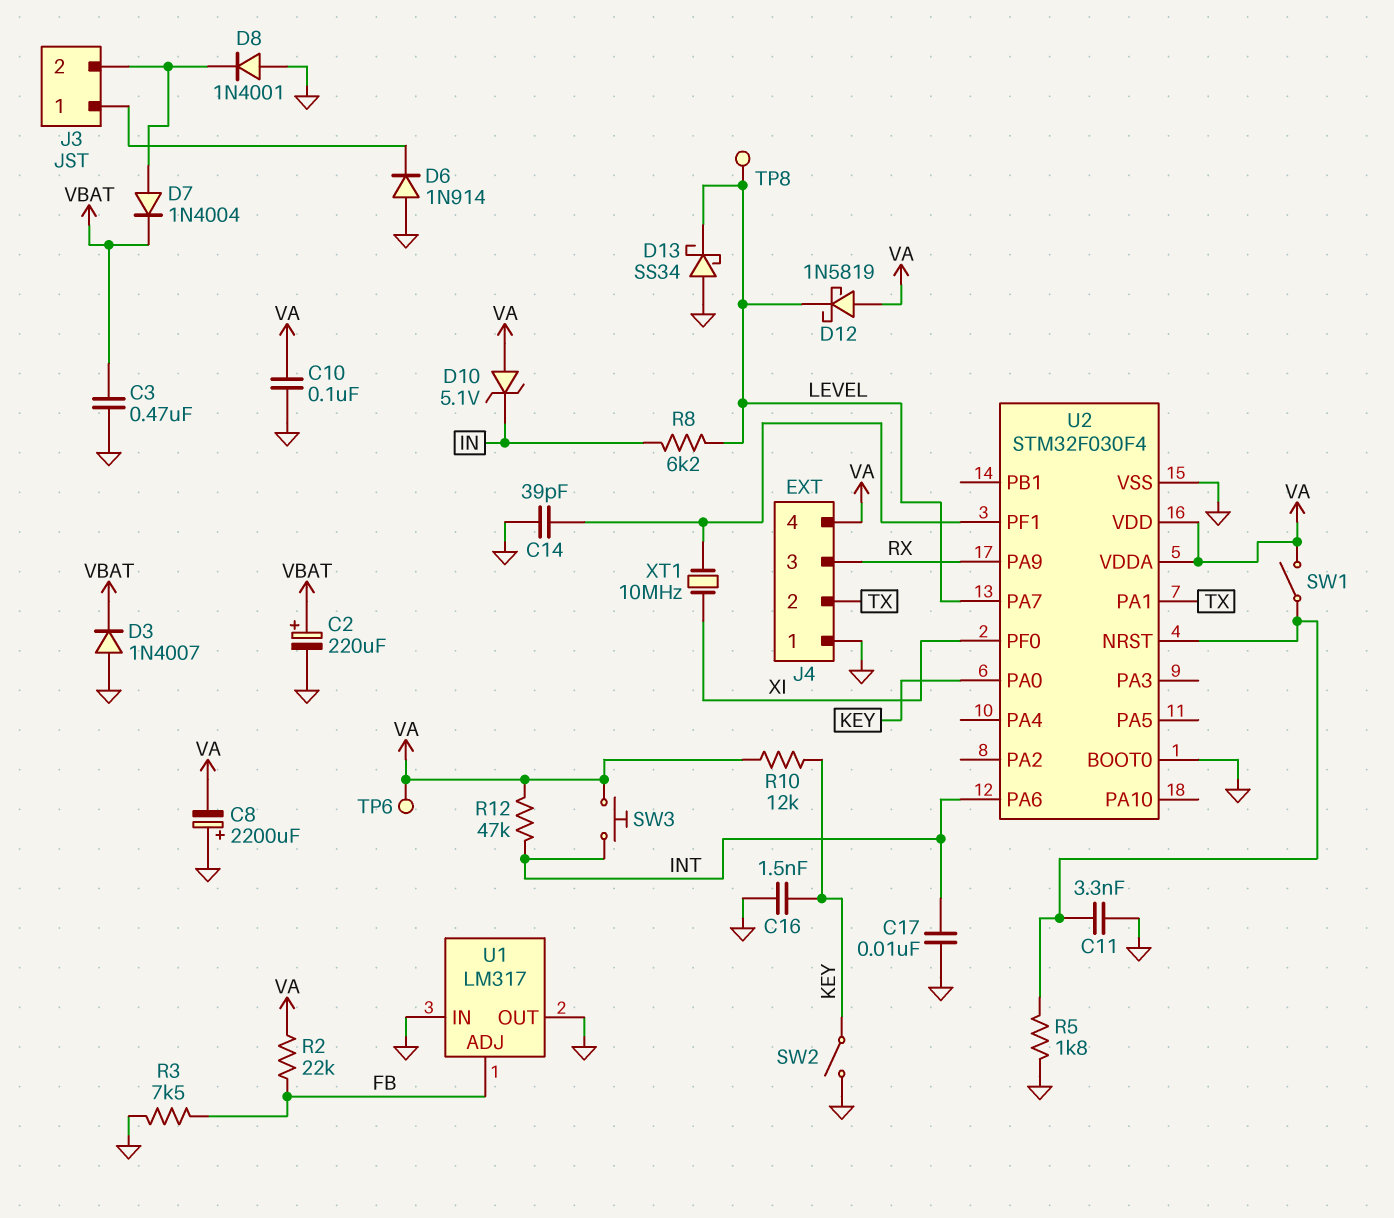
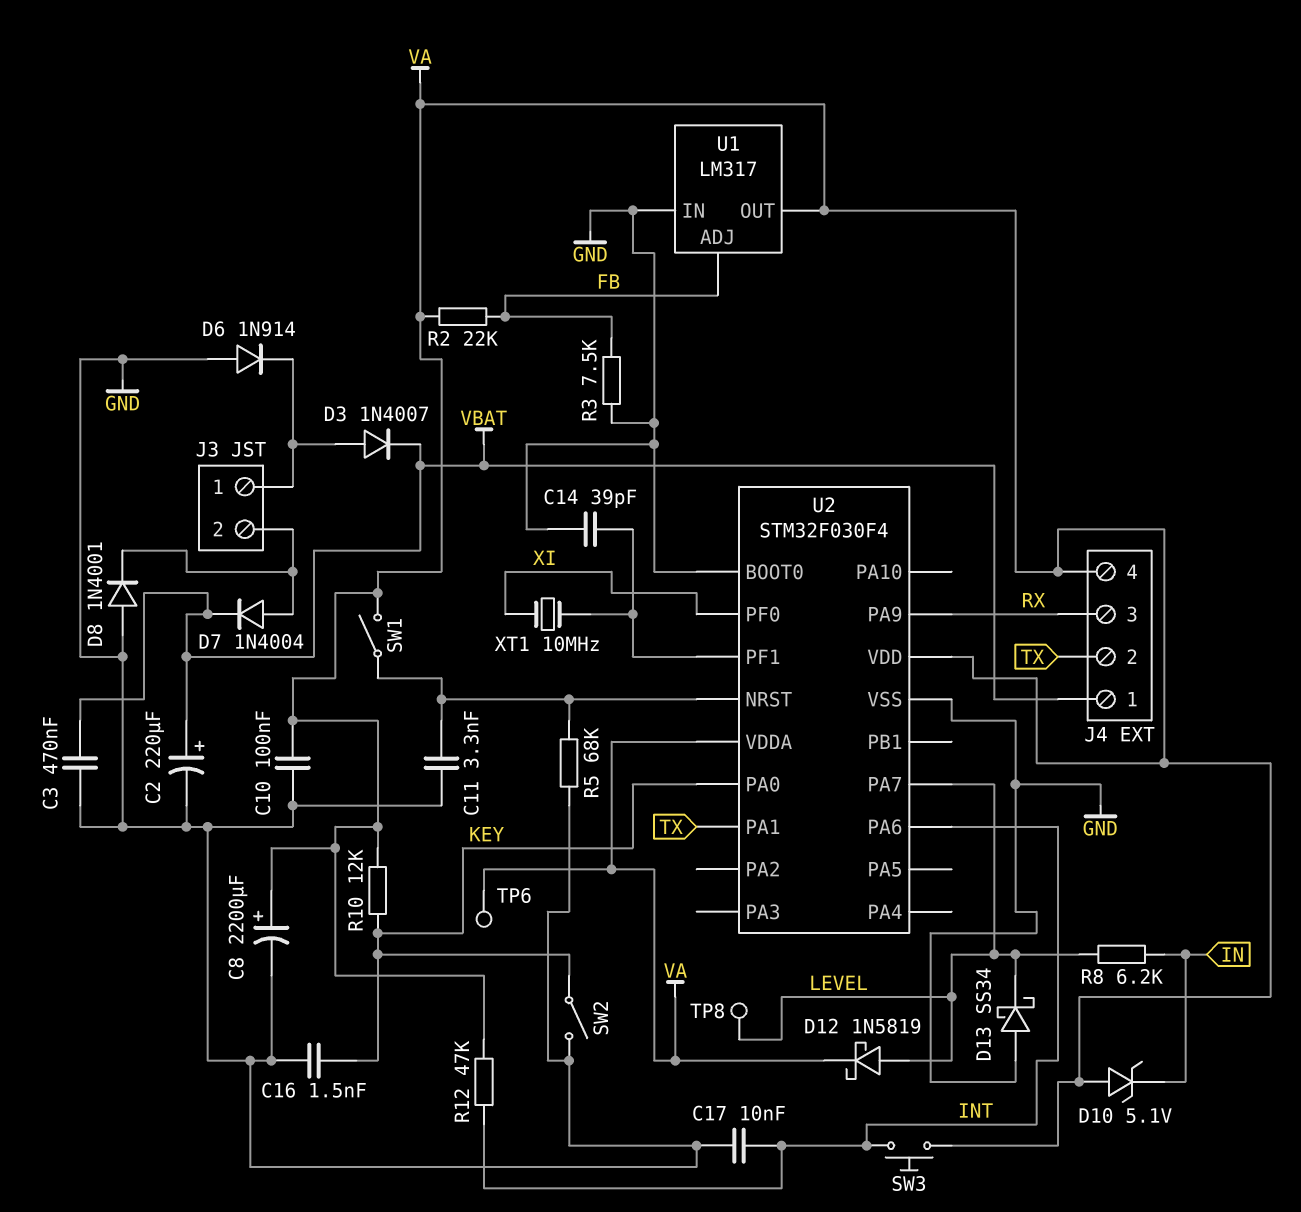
C8: 2200uF (plus GND, minus VA) -> 2200uF (plus VA, minus GND)
D3: diode 1N4007 (A GND, K VBAT) -> diode 1N4007 (A J3/1, K VBAT)
D12: schottky 1N5819 (A VA, K LEVEL) -> schottky 1N5819 (A LEVEL, K VA)
J4 pin 1: GND -> VBAT
R5: 1.8k (GND, U2/NRST) -> 68k (GND, U2/NRST)
U1 pin OUT: GND -> VA

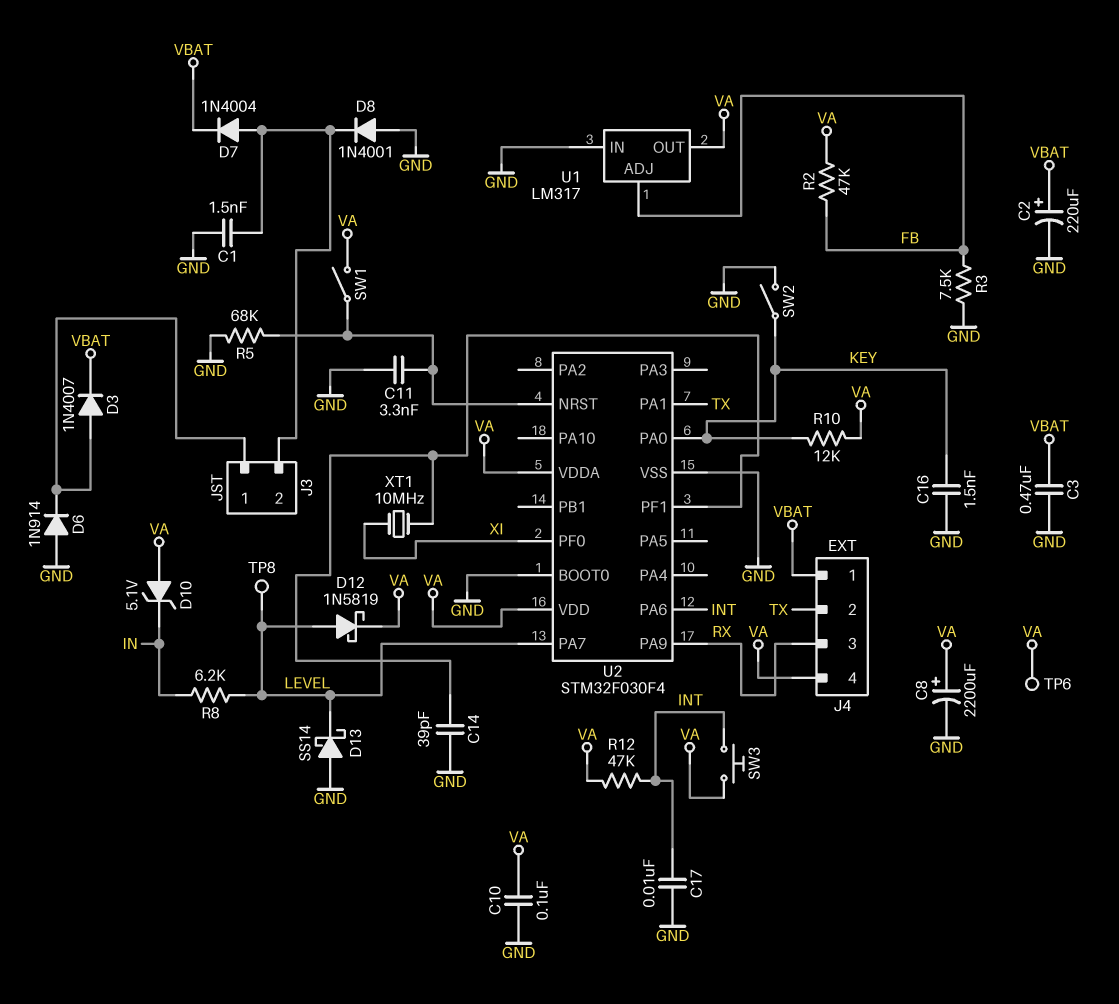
C1: none -> 1.5nF (GND, J3/2)
D13: schottky SS34 (A GND, K LEVEL) -> schottky SS14 (A GND, K LEVEL)
R2: 22k (FB, VA) -> 47k (FB, VA)

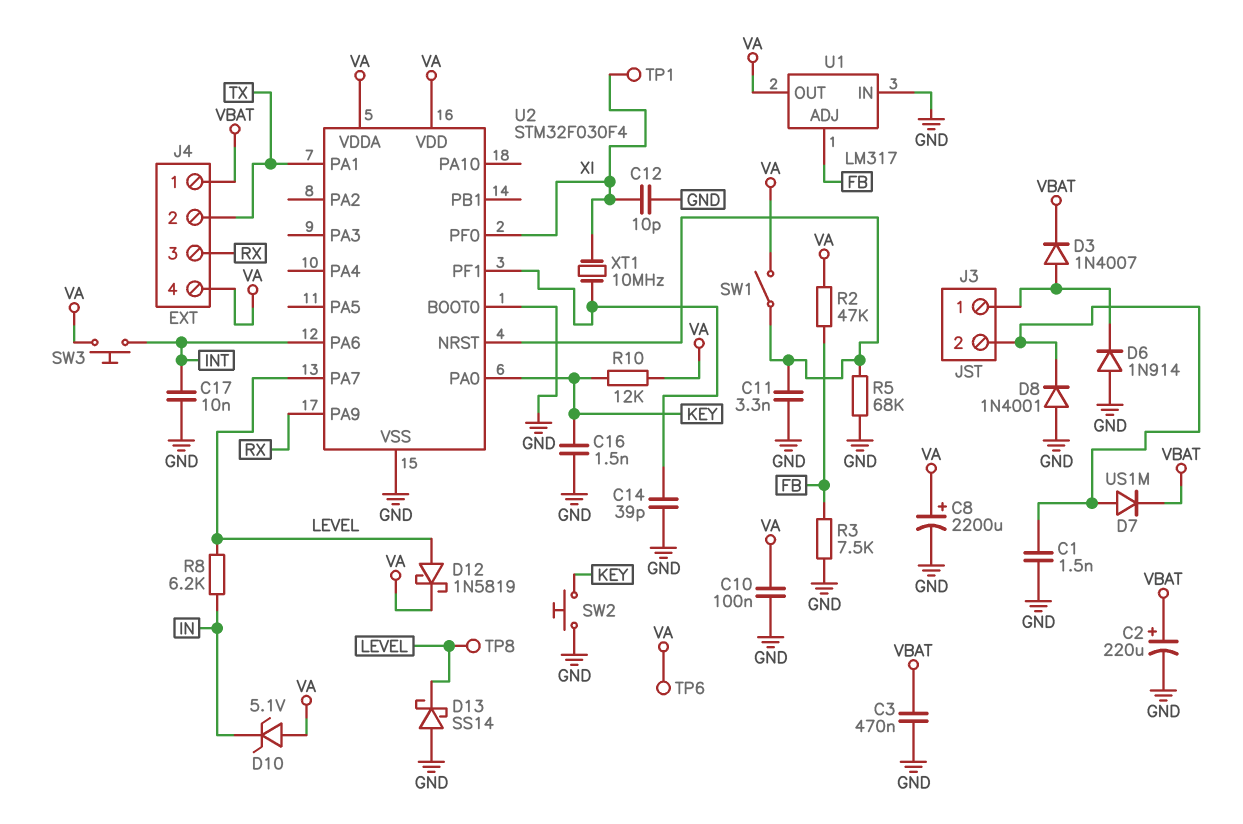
C12: none -> 10pF (GND, XI)
D7: diode 1N4004 (A J3/2, K VBAT) -> diode US1M (A J3/2, K VBAT)
R12: 47k (INT, VA) -> none
SW2: switch (GND, KEY) -> button (GND, KEY)
TP1: none -> test point (XI)

